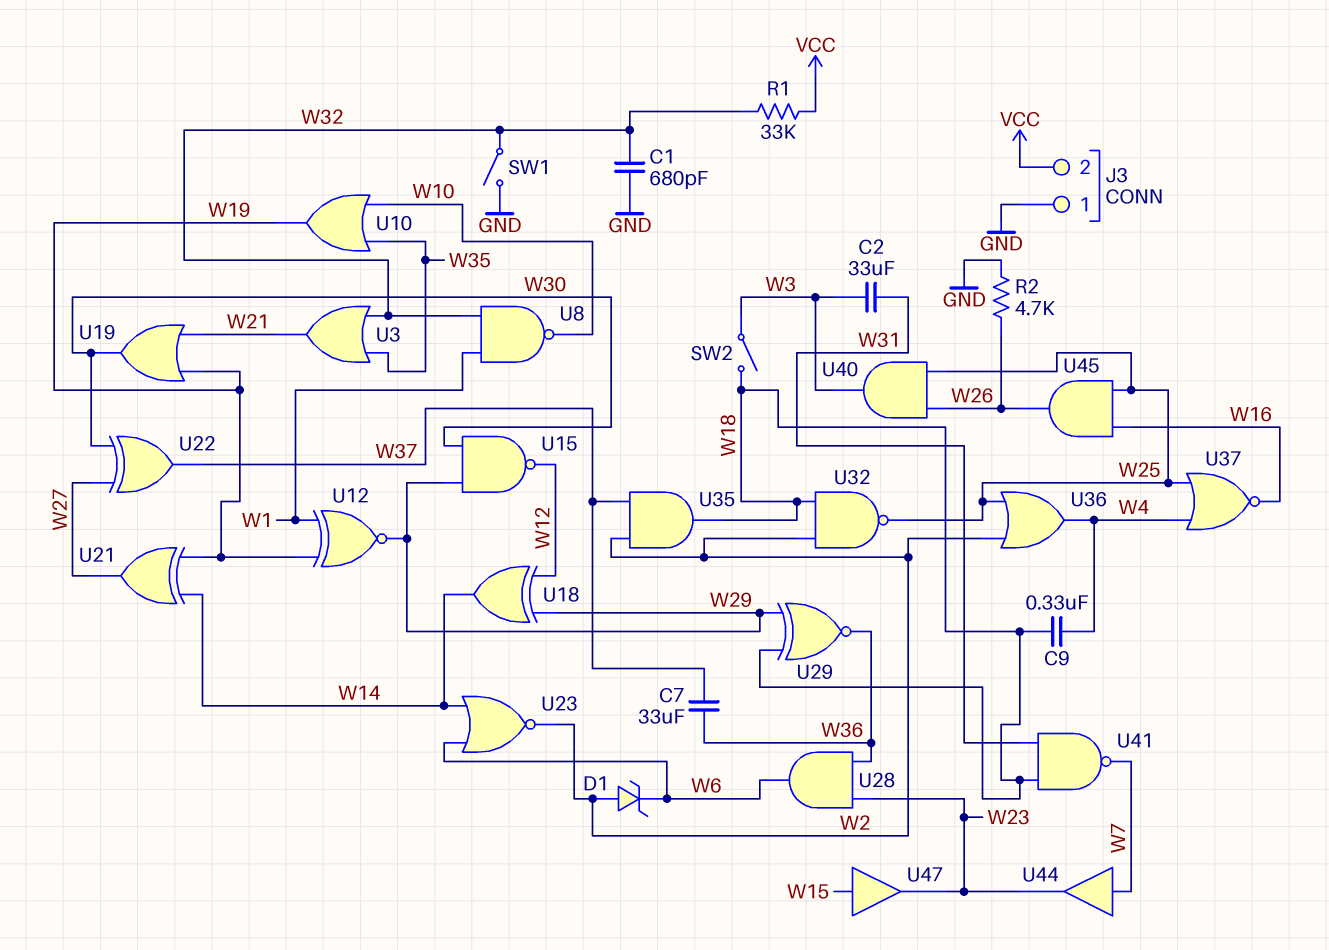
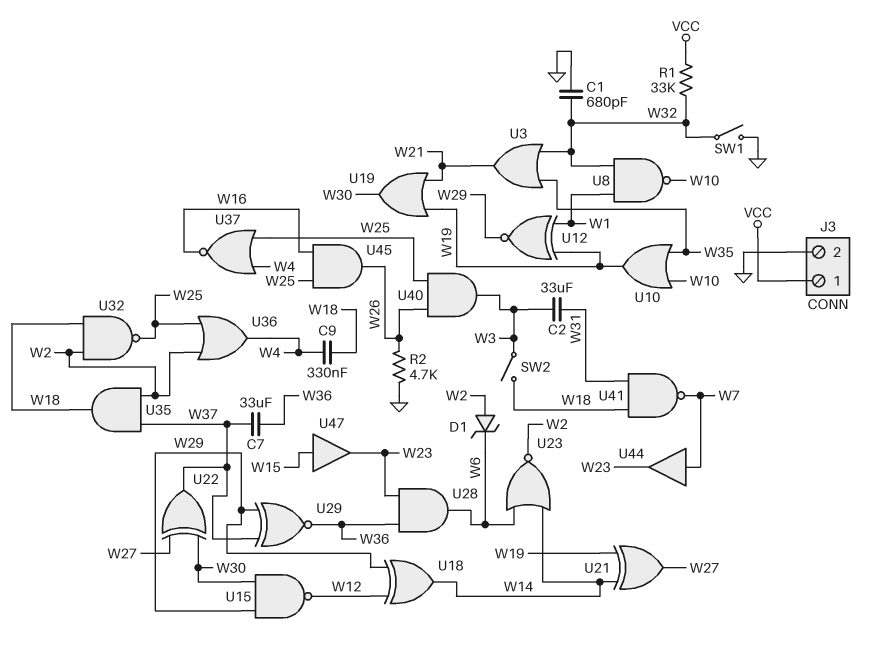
J3 pin 1: GND -> VCC
J3 pin 2: VCC -> GND
U29: XNOR (in W18, in W29, out W36) -> XNOR (in W29, in W37, out W36)

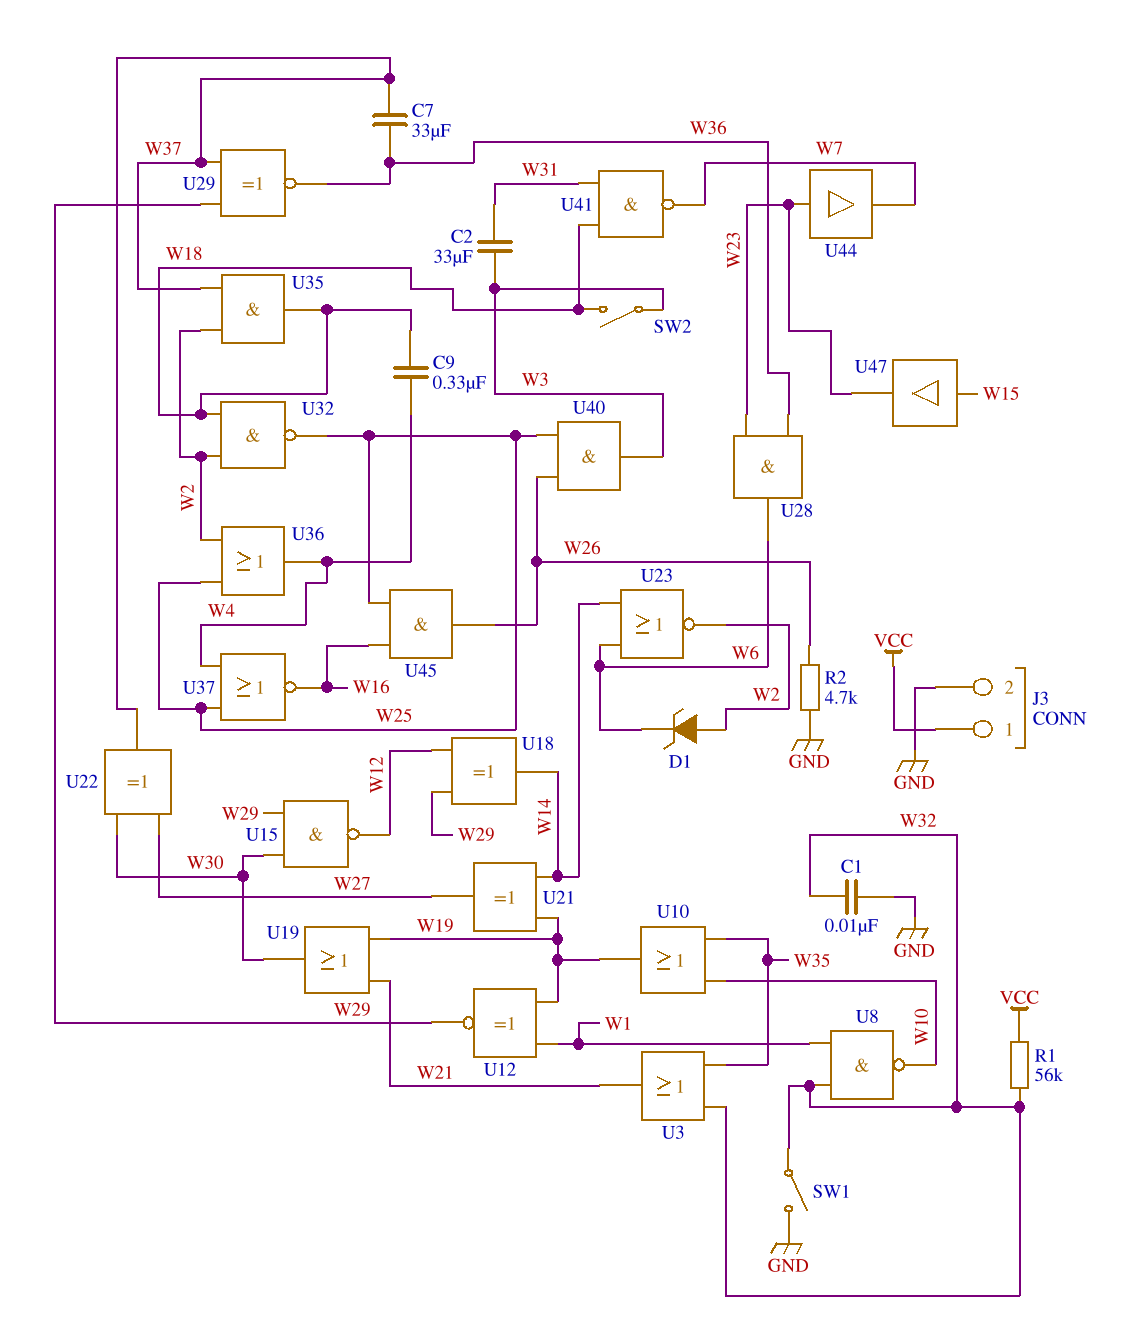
C1: 680pF (GND, W32) -> 10nF (GND, W32)
R1: 33k (VCC, W32) -> 56k (VCC, W32)
U44: buffer (in W7, out W23) -> buffer (in W23, out W7)

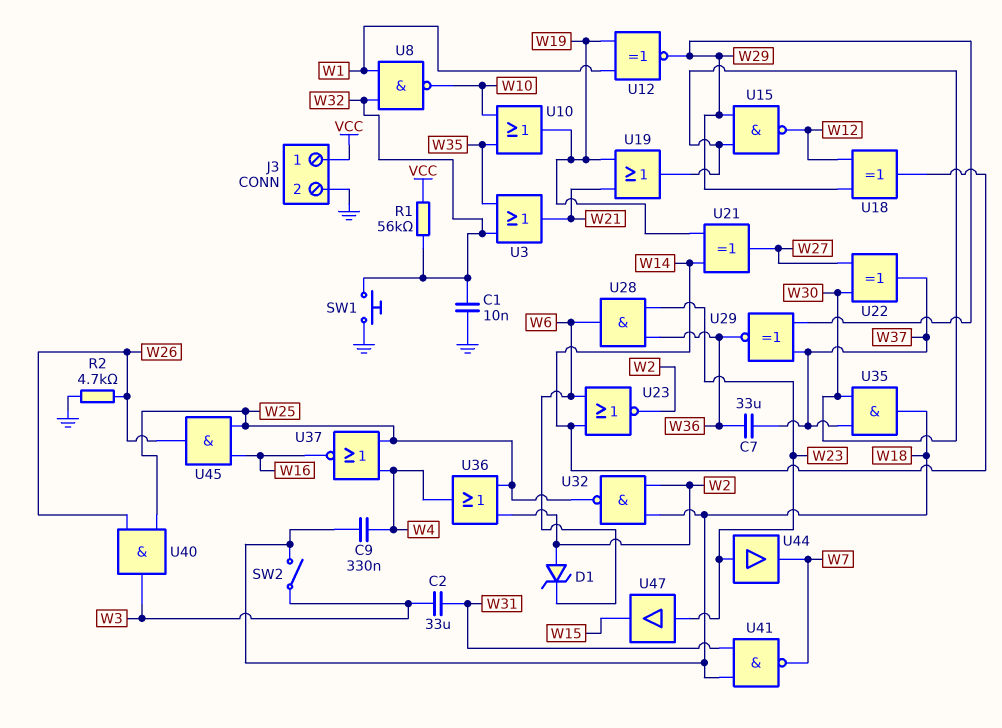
SW1: switch (GND, W32) -> button (GND, W32)
U35: AND (in W2, in W37, out W18) -> AND (in W30, in W37, out W18)
U47: buffer (in W15, out W23) -> buffer (in W23, out W15)

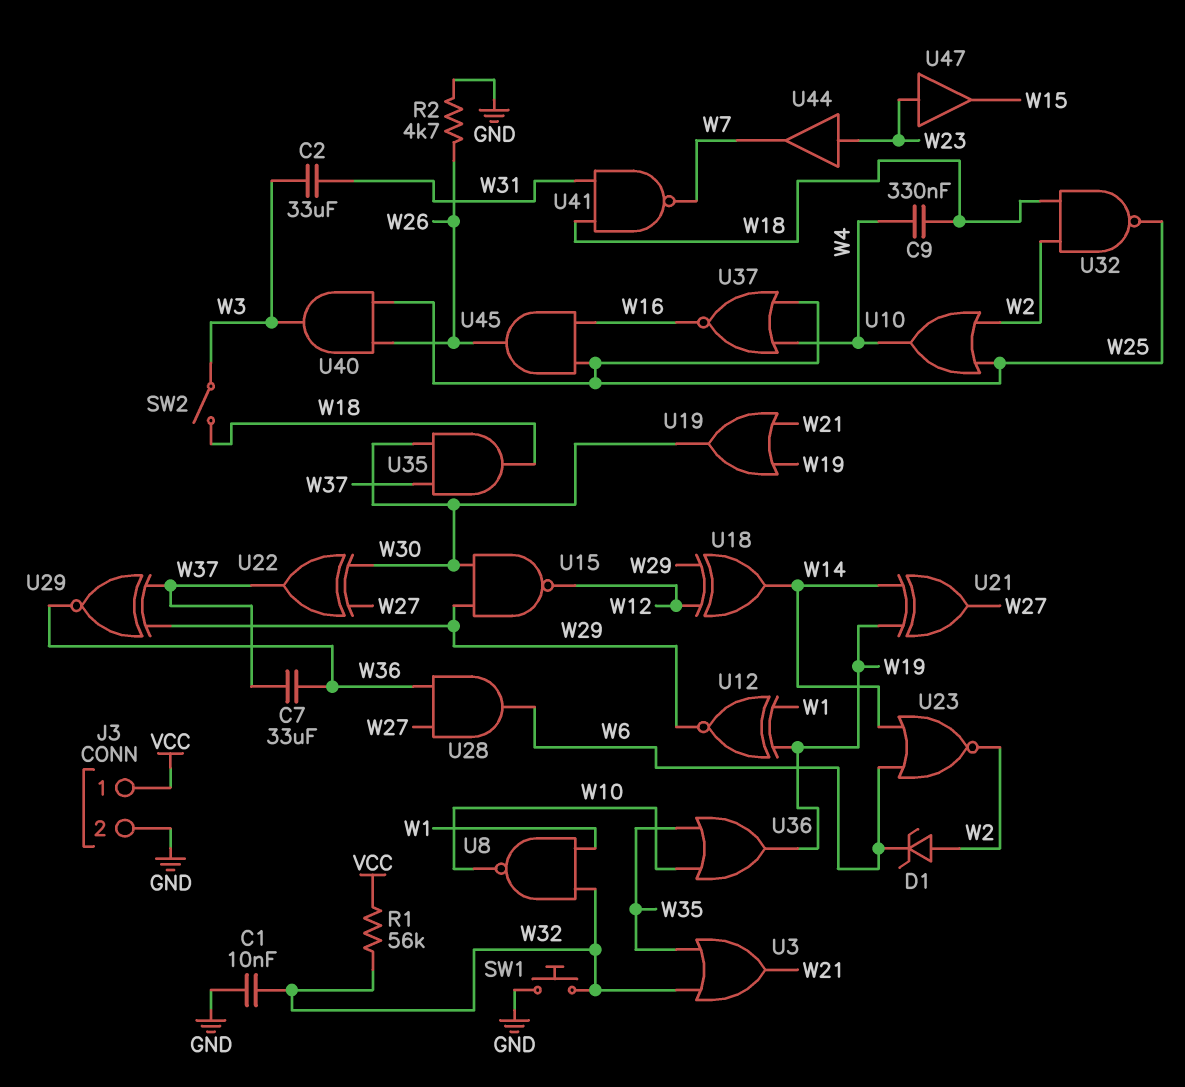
U10: OR (in W10, in W35, out W19) -> OR (in W2, in W25, out W4)
U28: AND (in W23, in W36, out W6) -> AND (in W27, in W36, out W6)
U36: OR (in W2, in W25, out W4) -> OR (in W10, in W35, out W19)

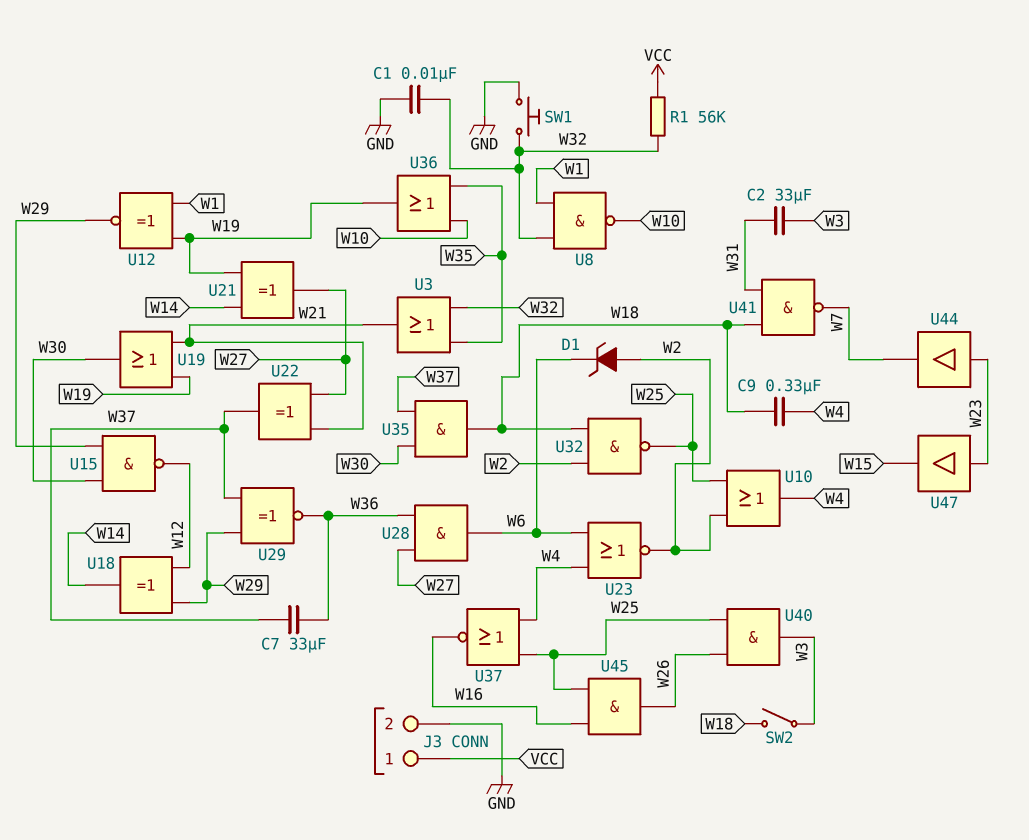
R2: 4.7k (GND, W26) -> none
U22: XOR (in W27, in W30, out W37) -> XOR (in W21, in W27, out W37)
U23: NOR (in W6, in W14, out W2) -> NOR (in W4, in W6, out W2)

